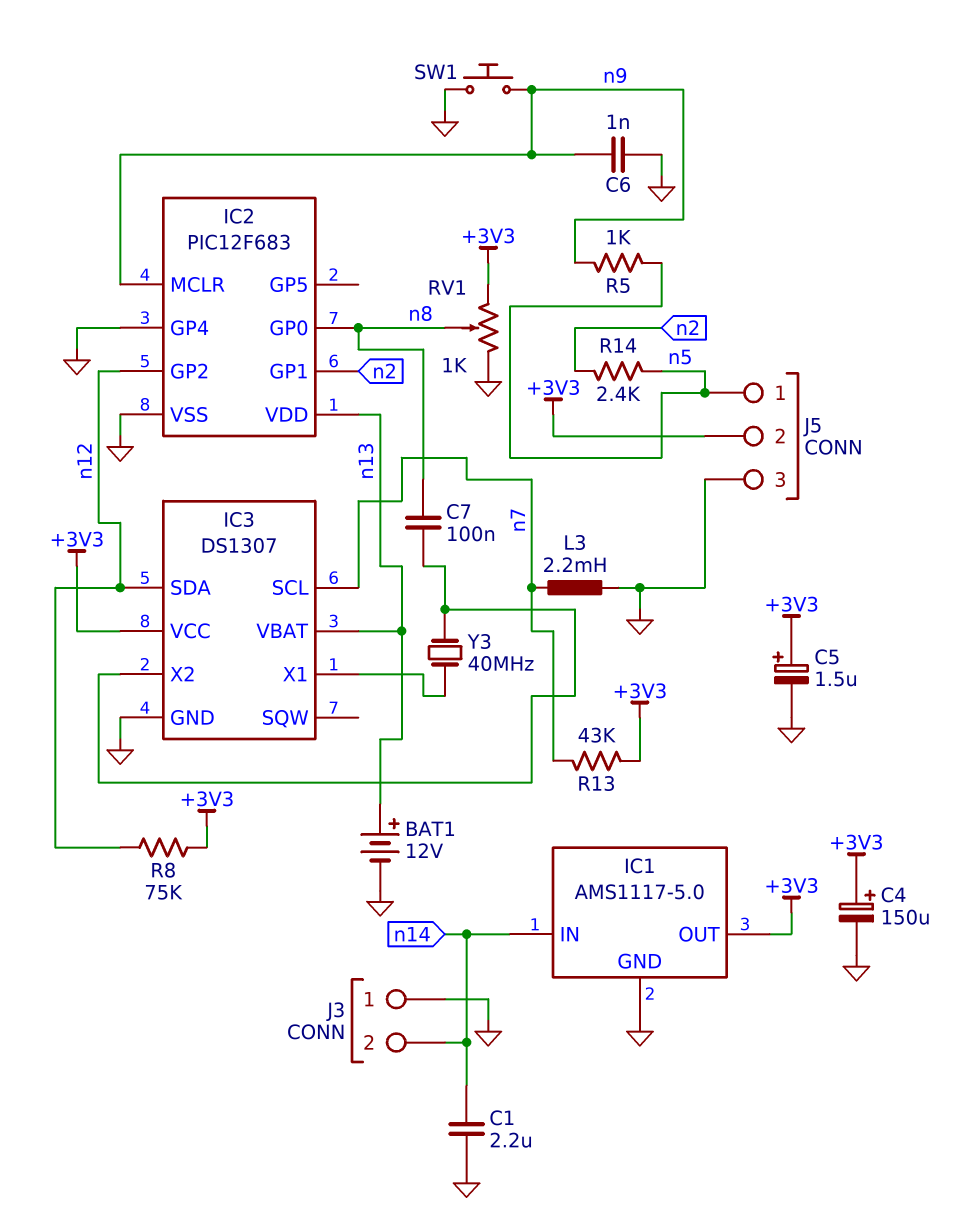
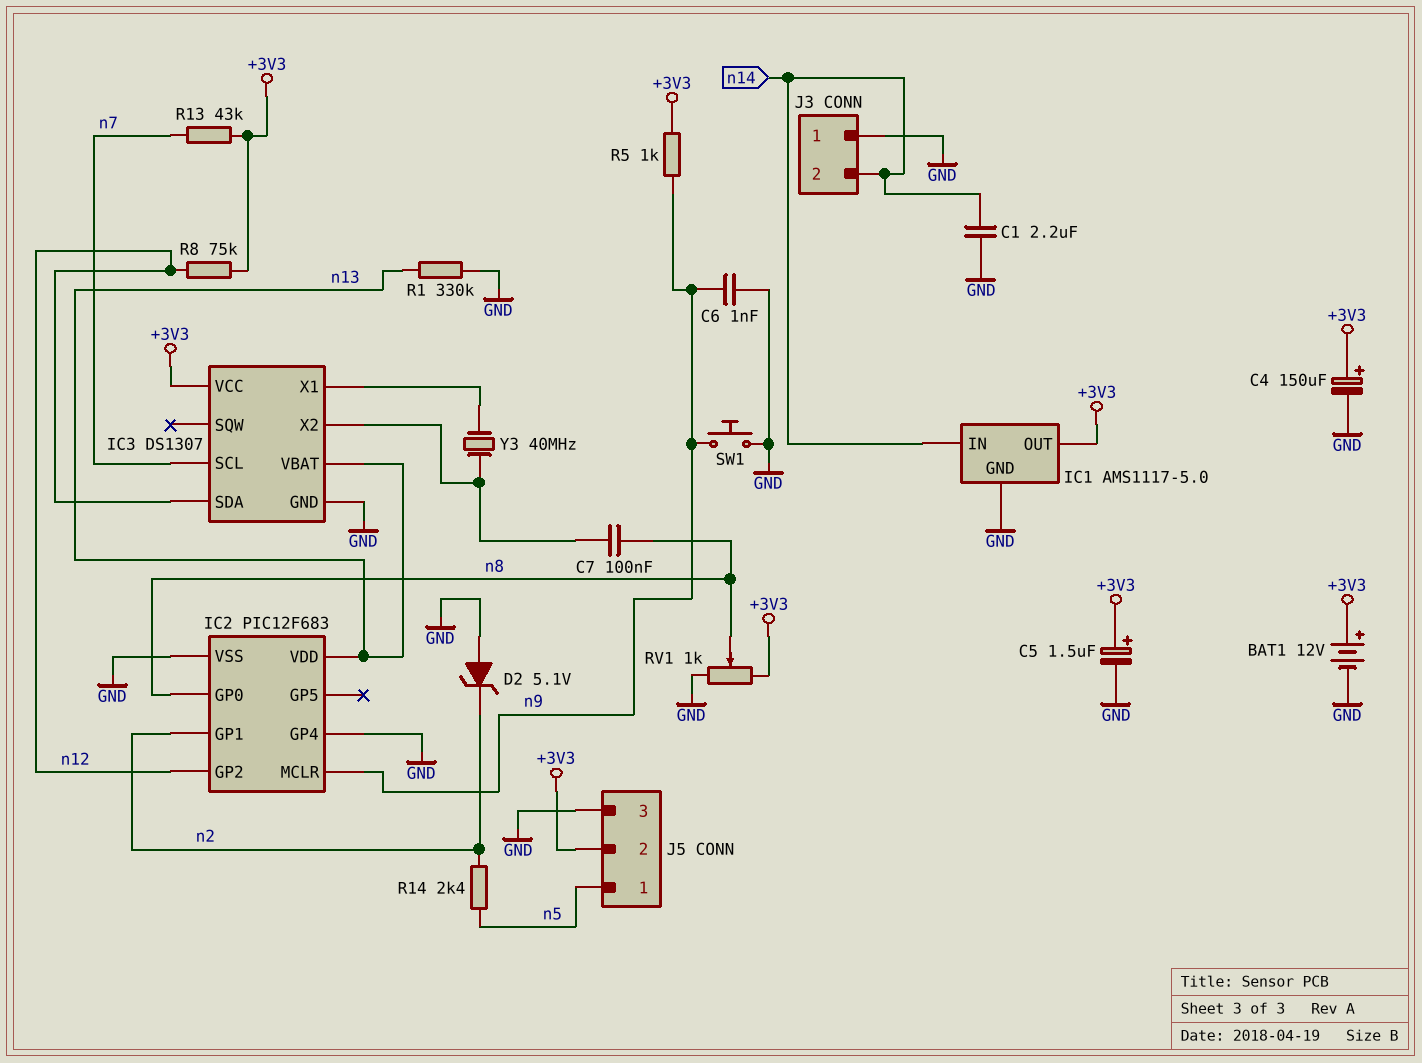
BAT1: 12V (plus n13, minus GND) -> 12V (plus +3V3, minus GND)
D2: none -> zener 5.1V (A GND, K n2)
L3: 2.2mH (GND, n7) -> none
R1: none -> 330k (GND, n13)
R5: 1k (n5, n9) -> 1k (+3V3, n9)

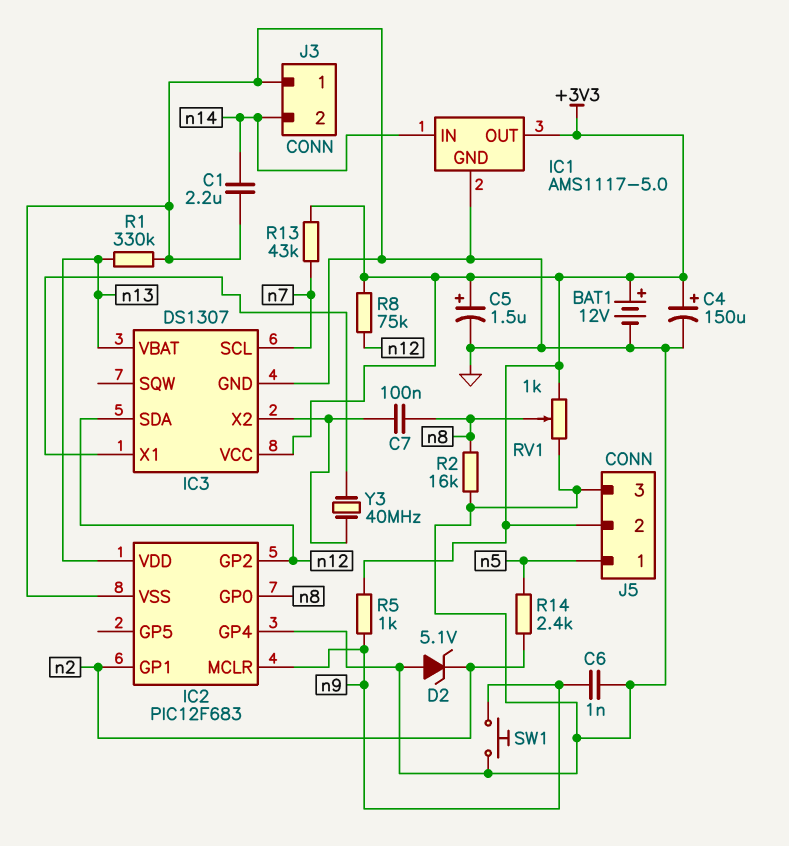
R2: none -> 16k (GND, n8)

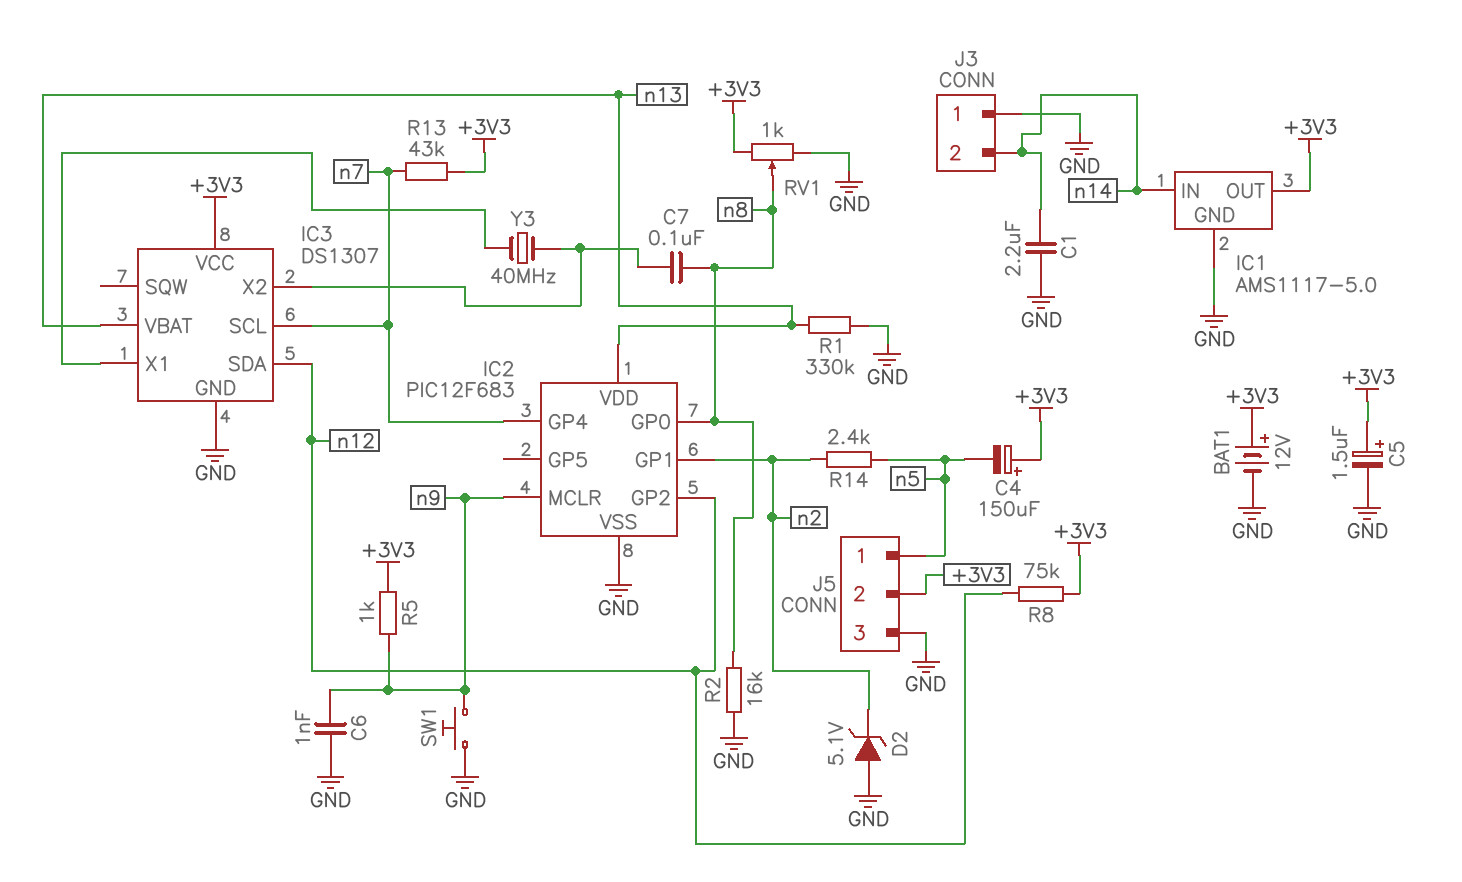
C4: 150uF (plus +3V3, minus GND) -> 150uF (plus +3V3, minus n5)
IC2 pin GP4: GND -> n7

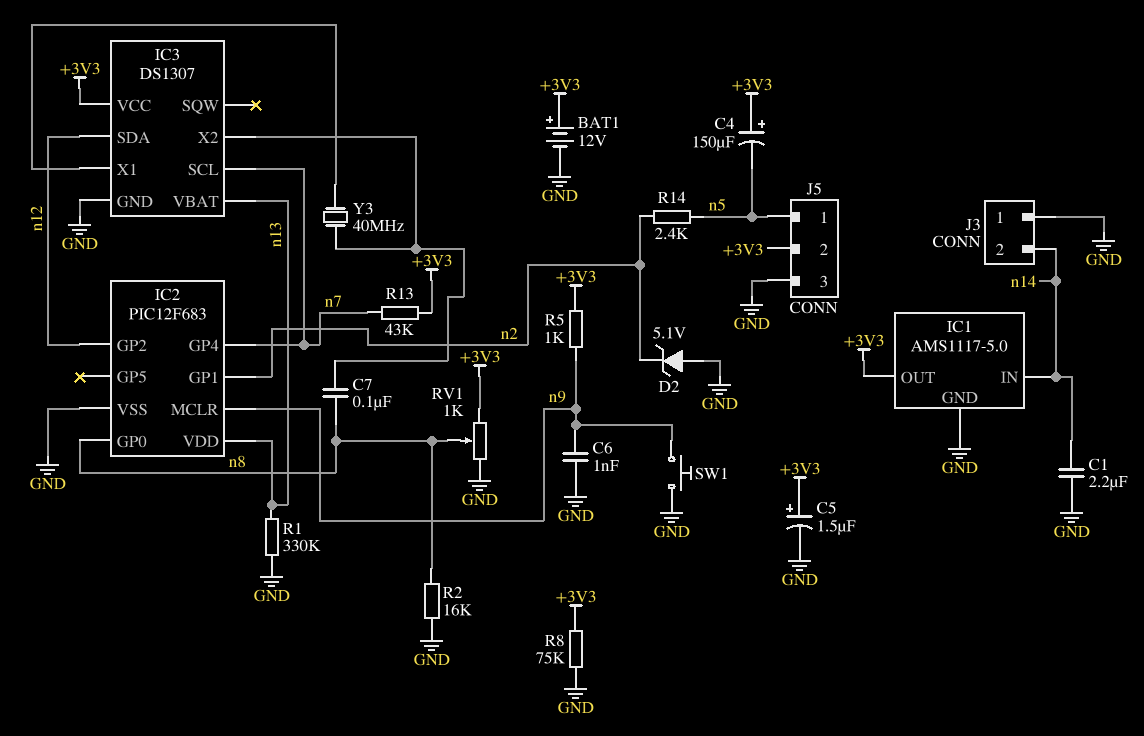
R8: 75k (+3V3, n12) -> 75k (+3V3, GND)

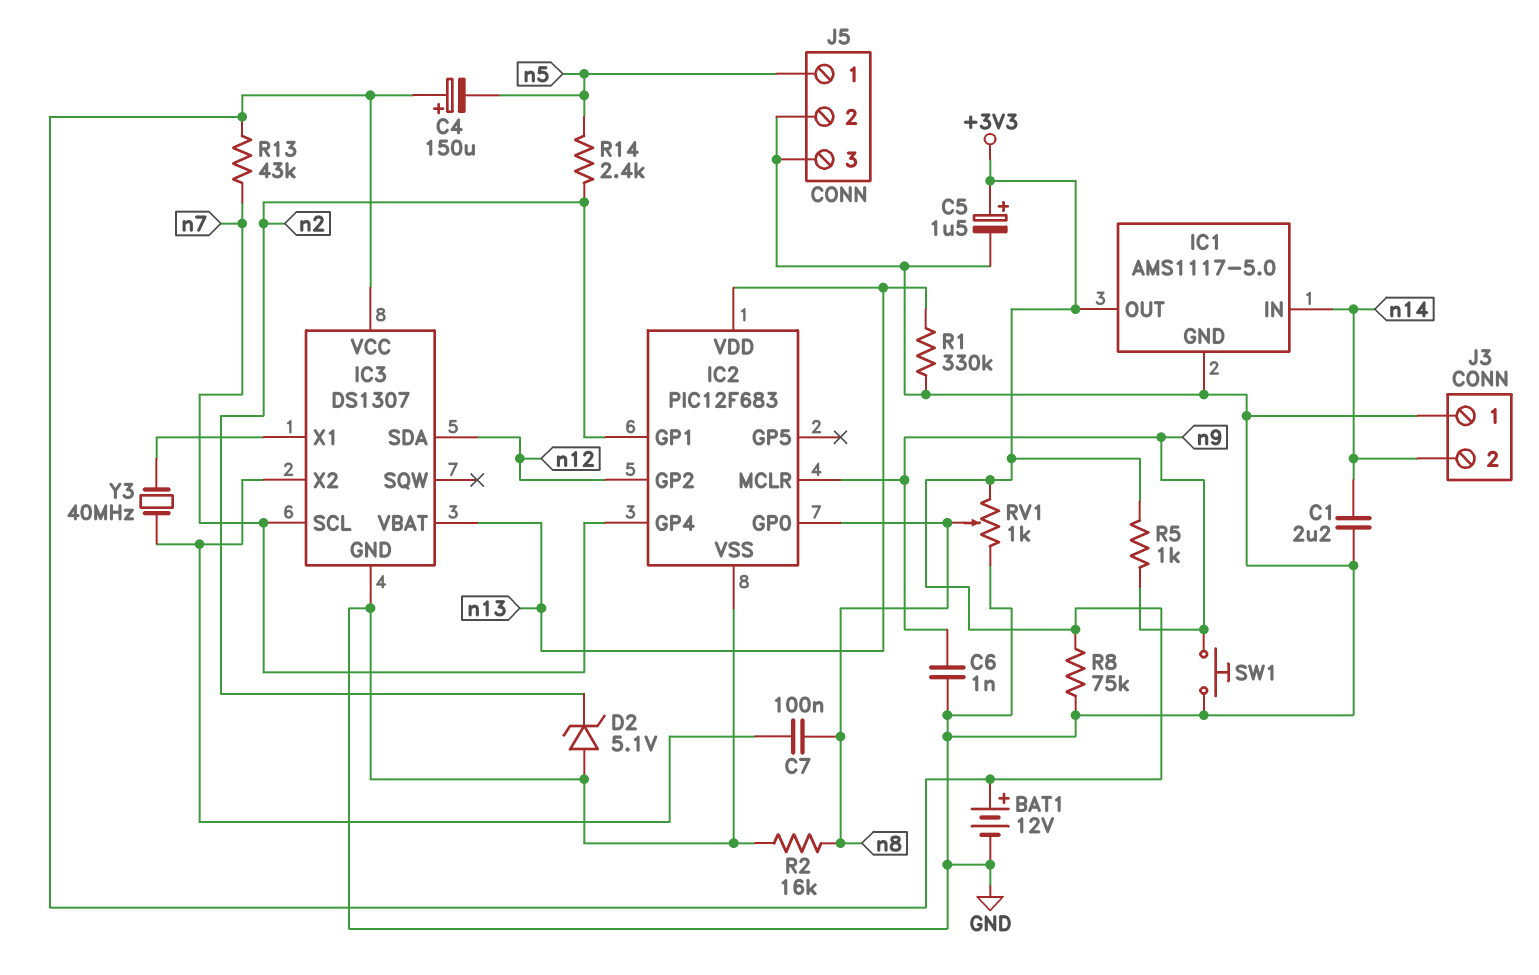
J5 pin 2: +3V3 -> GND

